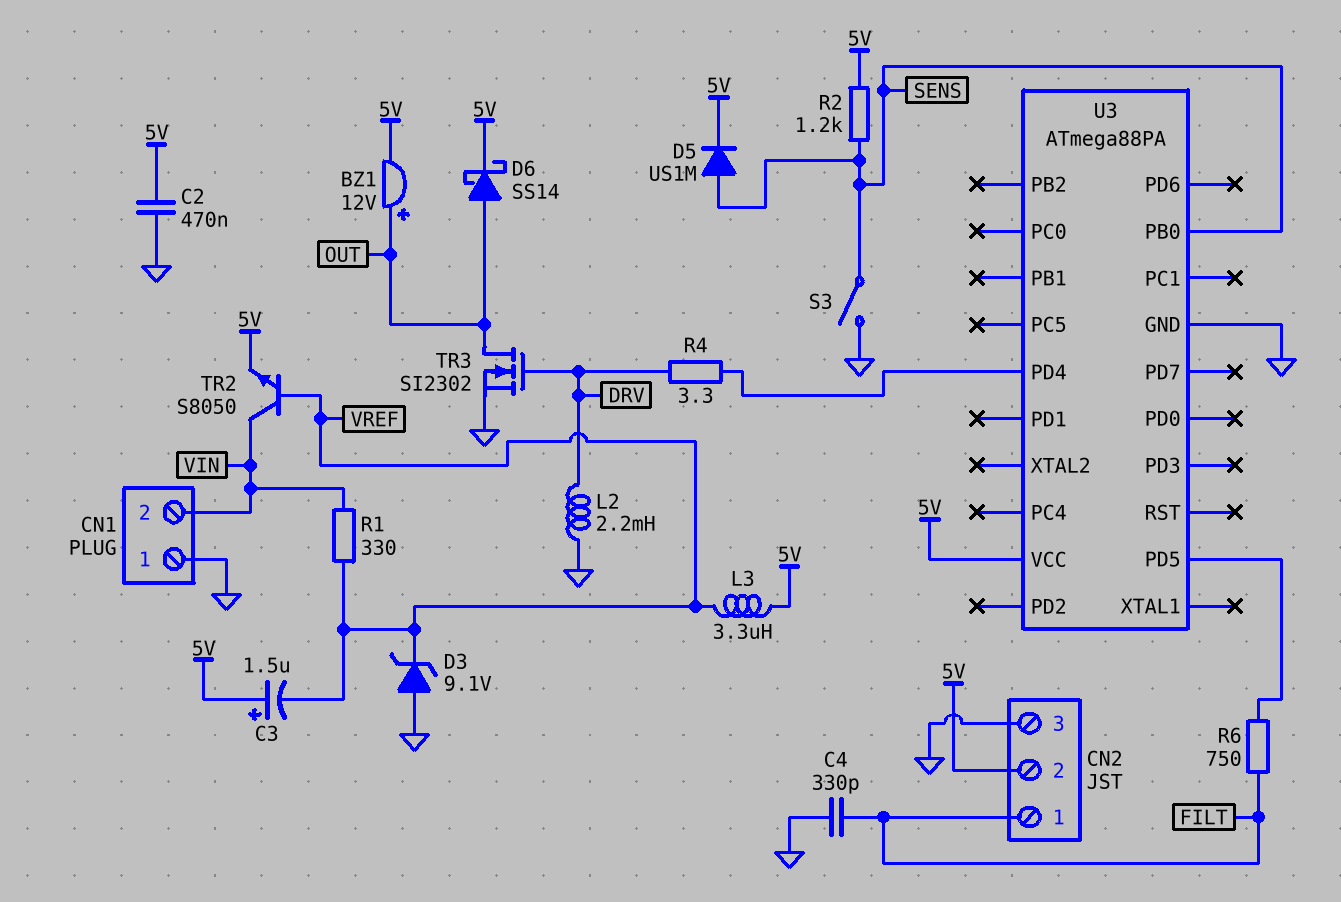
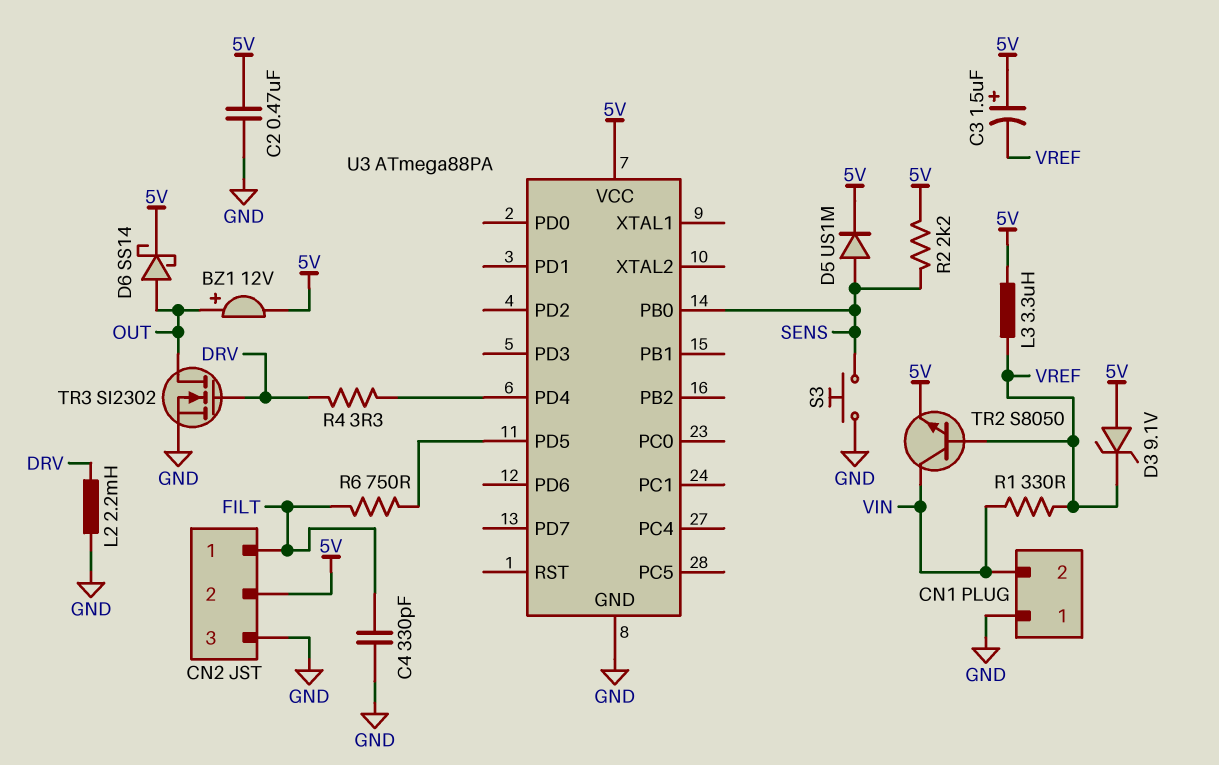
D3: zener 9.1V (A GND, K VREF) -> zener 9.1V (A 5V, K VREF)
R2: 1.2k (5V, SENS) -> 2.2k (5V, SENS)
S3: switch (GND, SENS) -> button (GND, SENS)

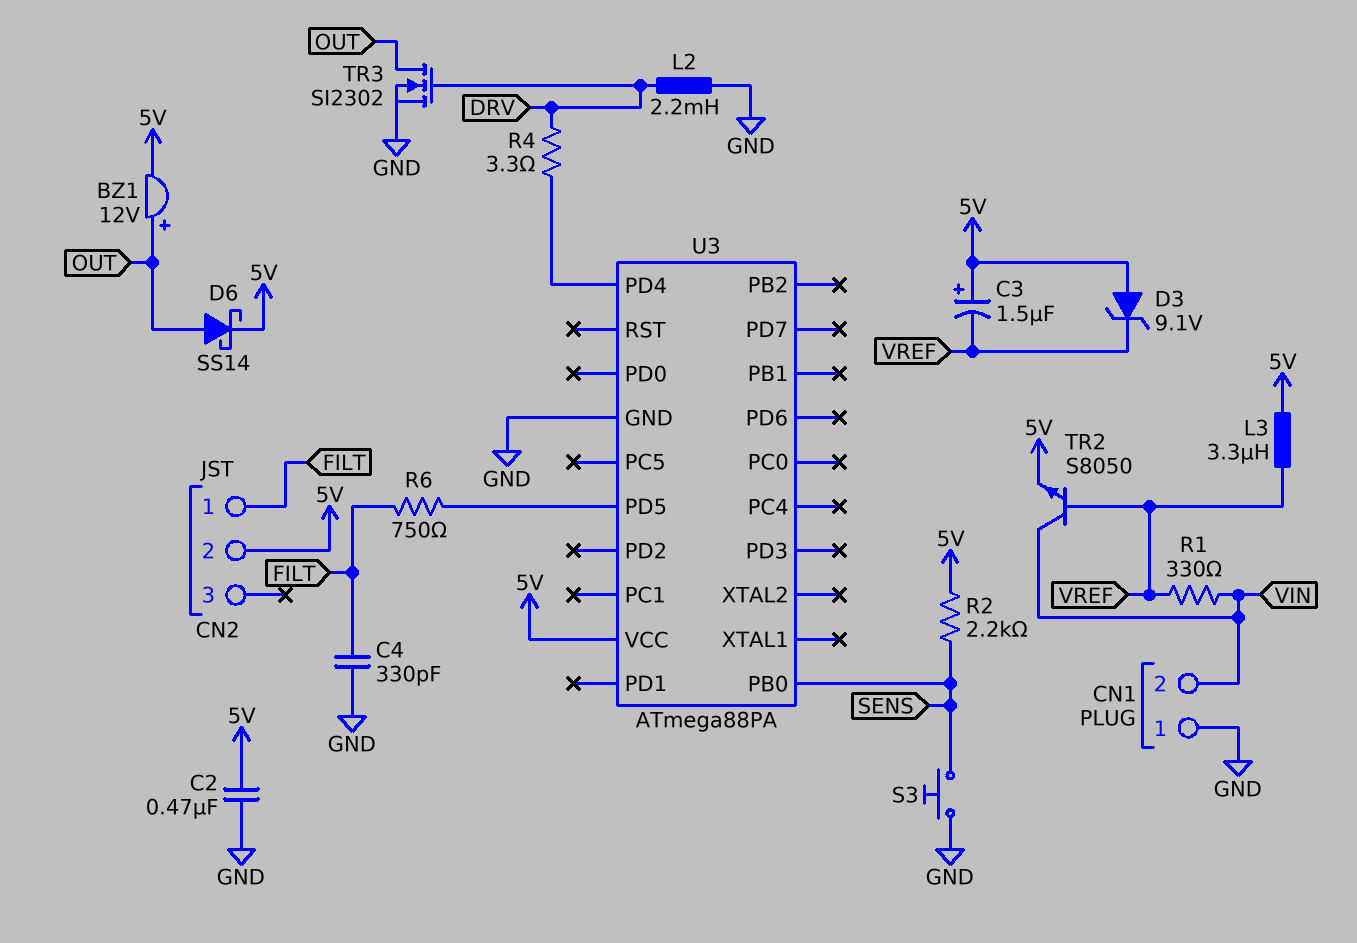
CN2 pin 3: GND -> none
D5: diode US1M (A SENS, K 5V) -> none

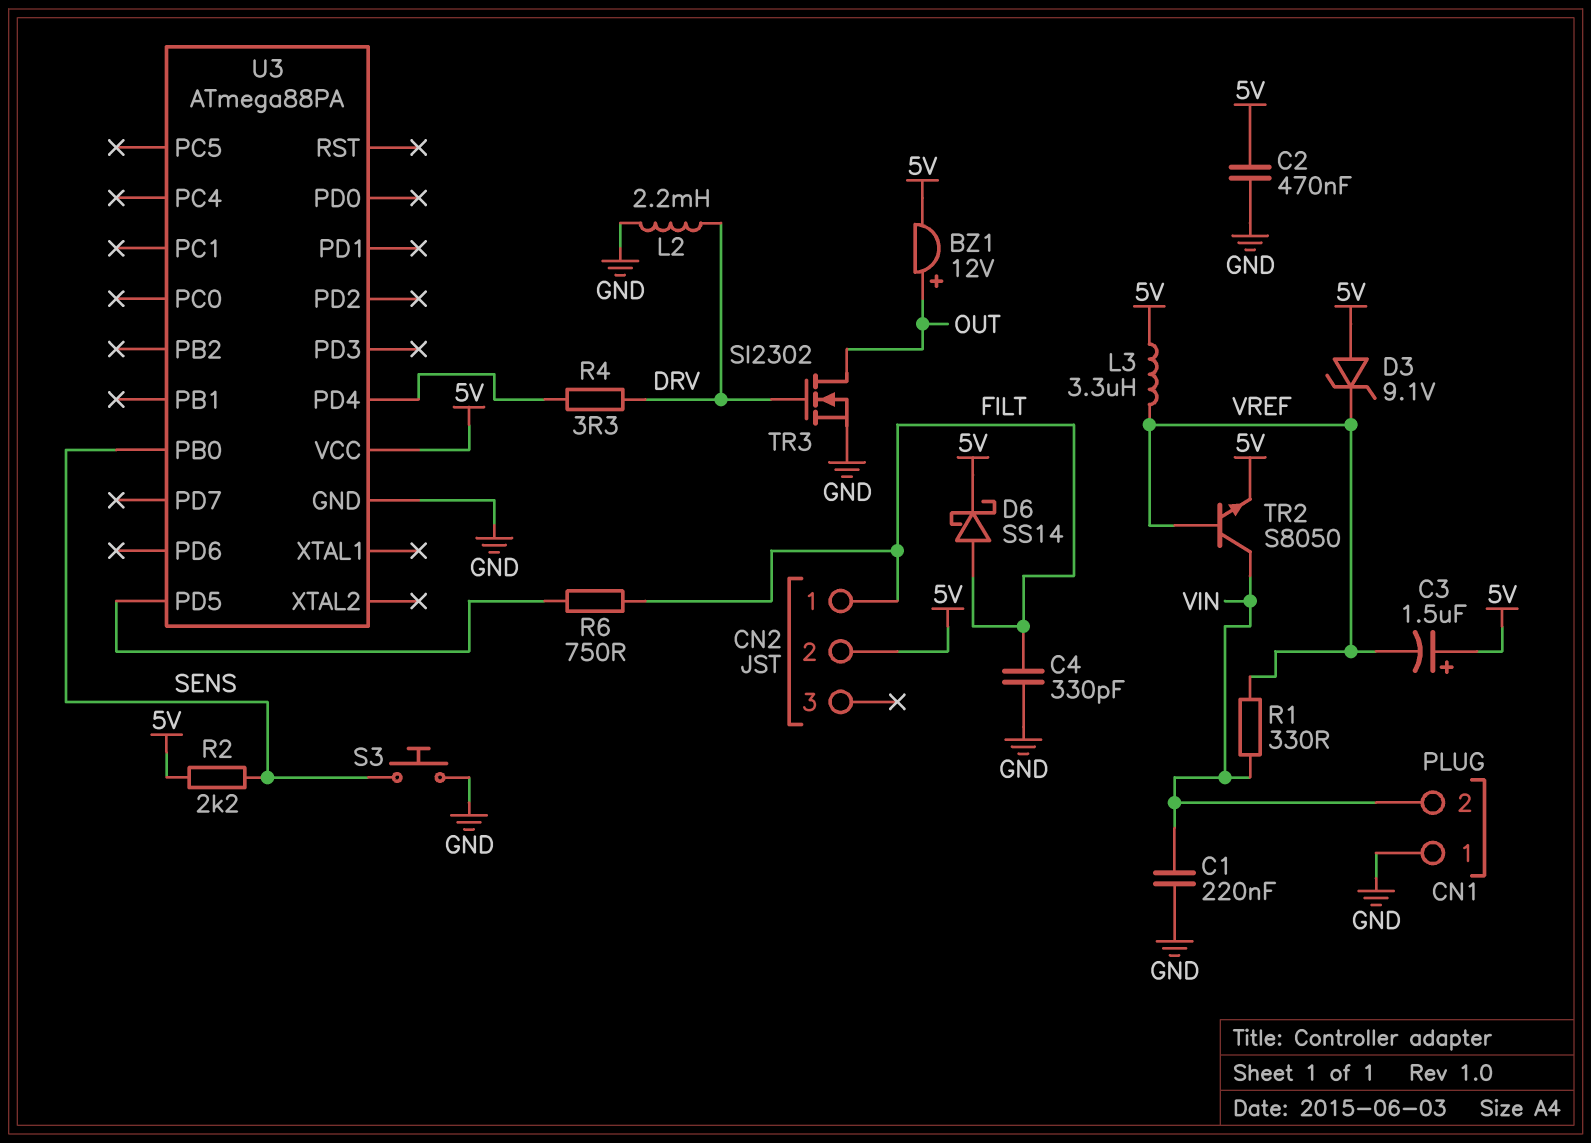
C1: none -> 220nF (GND, VIN)
D6: schottky SS14 (A OUT, K 5V) -> schottky SS14 (A FILT, K 5V)

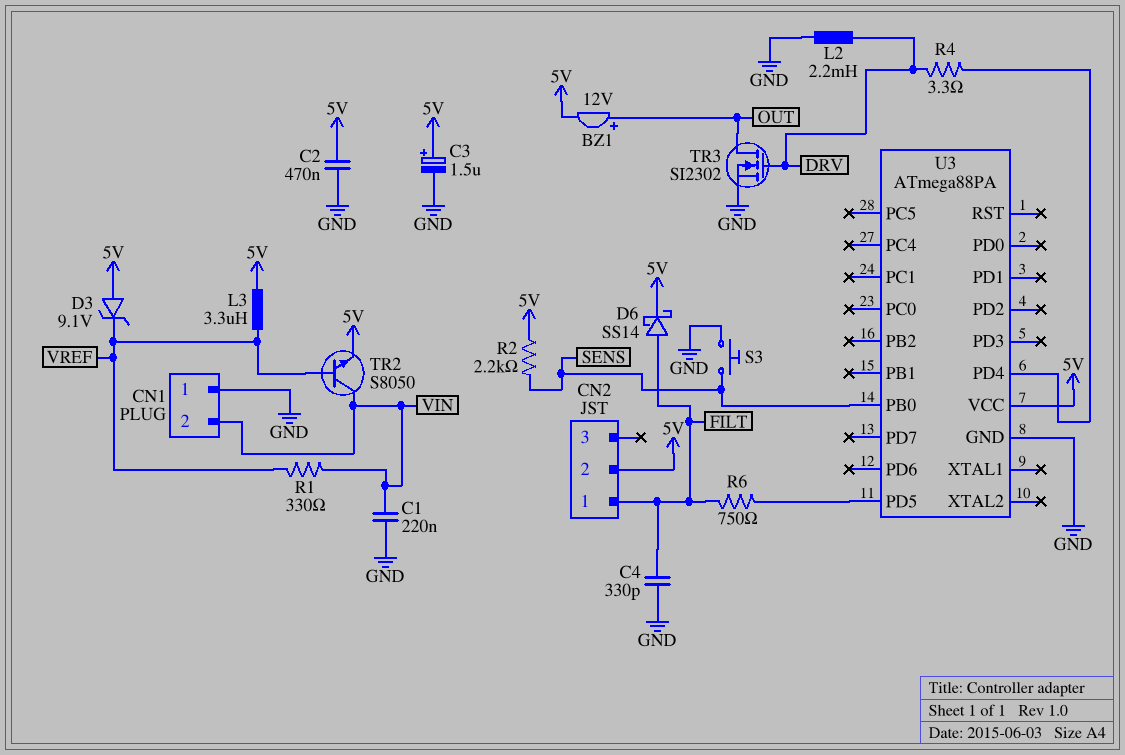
C3: 1.5uF (plus 5V, minus VREF) -> 1.5uF (plus 5V, minus GND)

